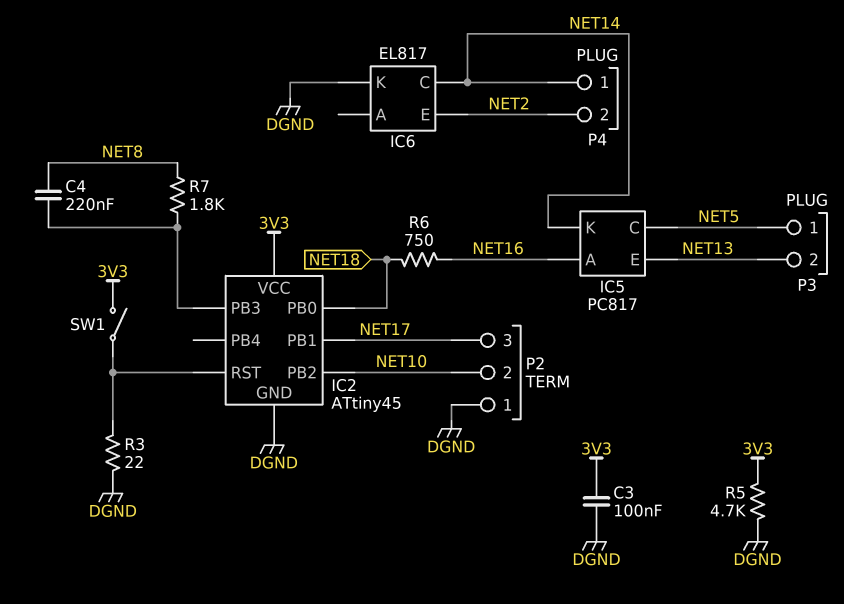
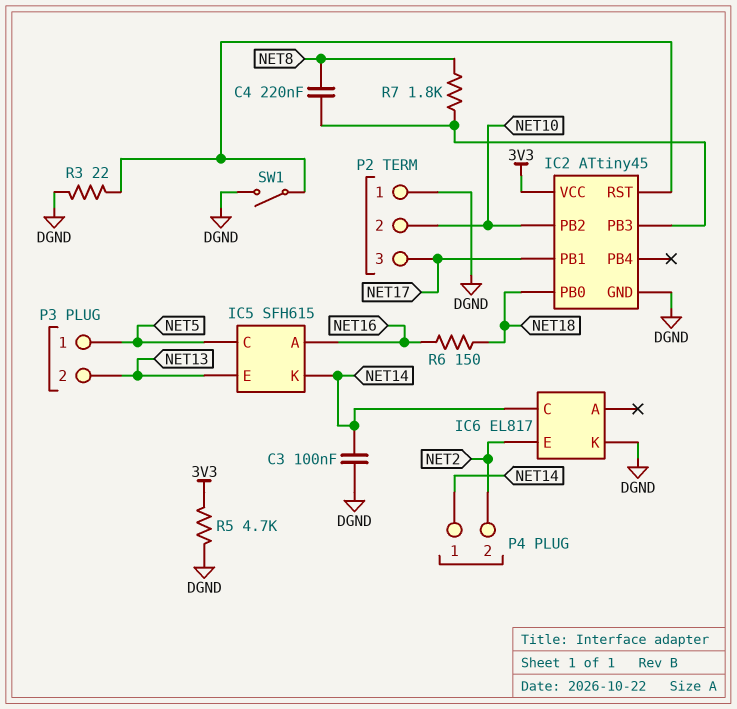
C3: 100nF (3V3, DGND) -> 100nF (DGND, NET14)
IC5: PC817 -> SFH615
R6: 750 (NET16, NET18) -> 150 (NET16, NET18)
SW1: switch (3V3, IC2/RST) -> switch (DGND, IC2/RST)

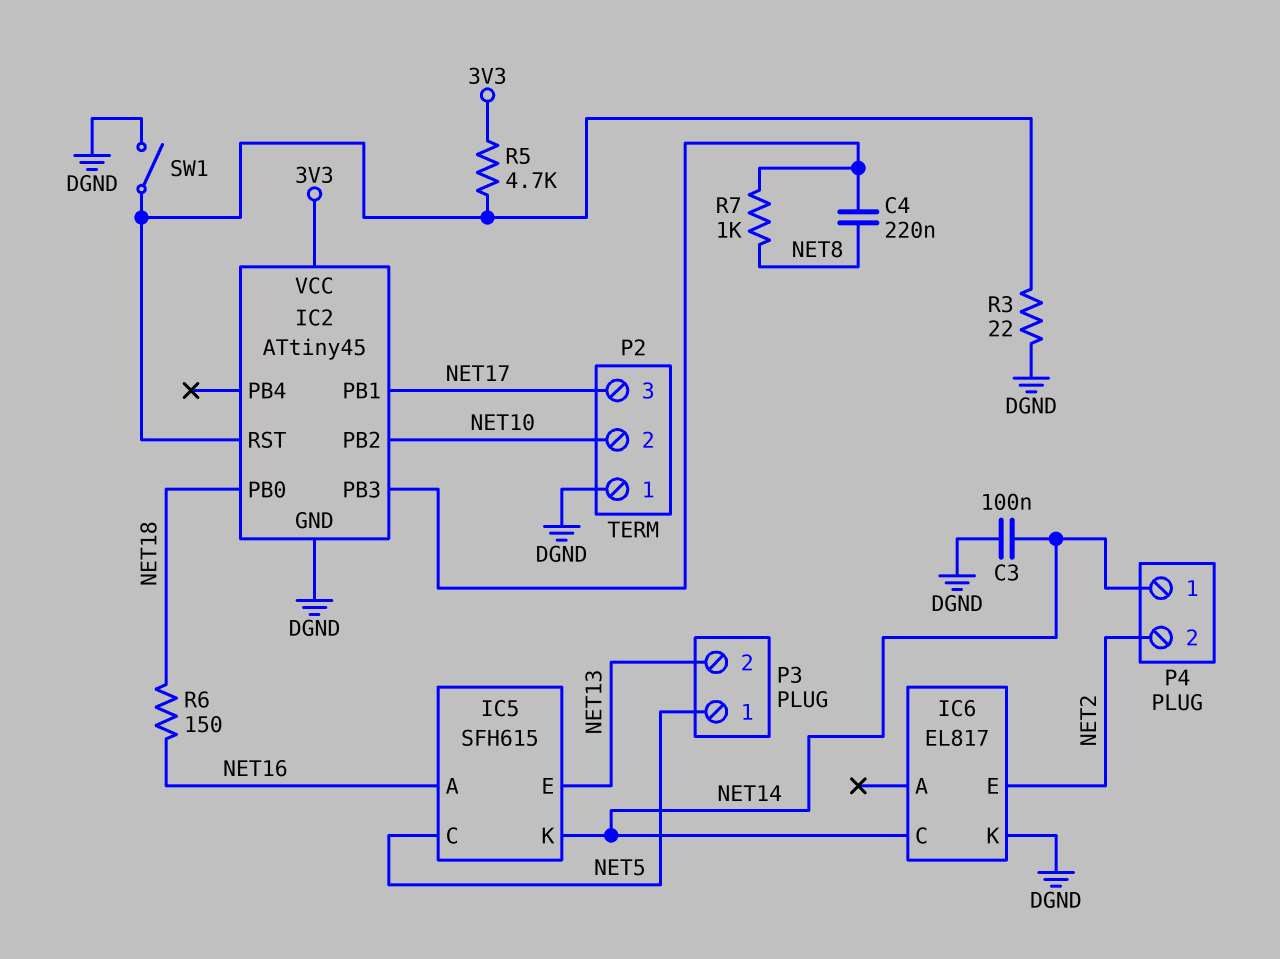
R5: 4.7k (3V3, DGND) -> 4.7k (3V3, IC2/RST)
R7: 1.8k (IC2/PB3, NET8) -> 1k (IC2/PB3, NET8)

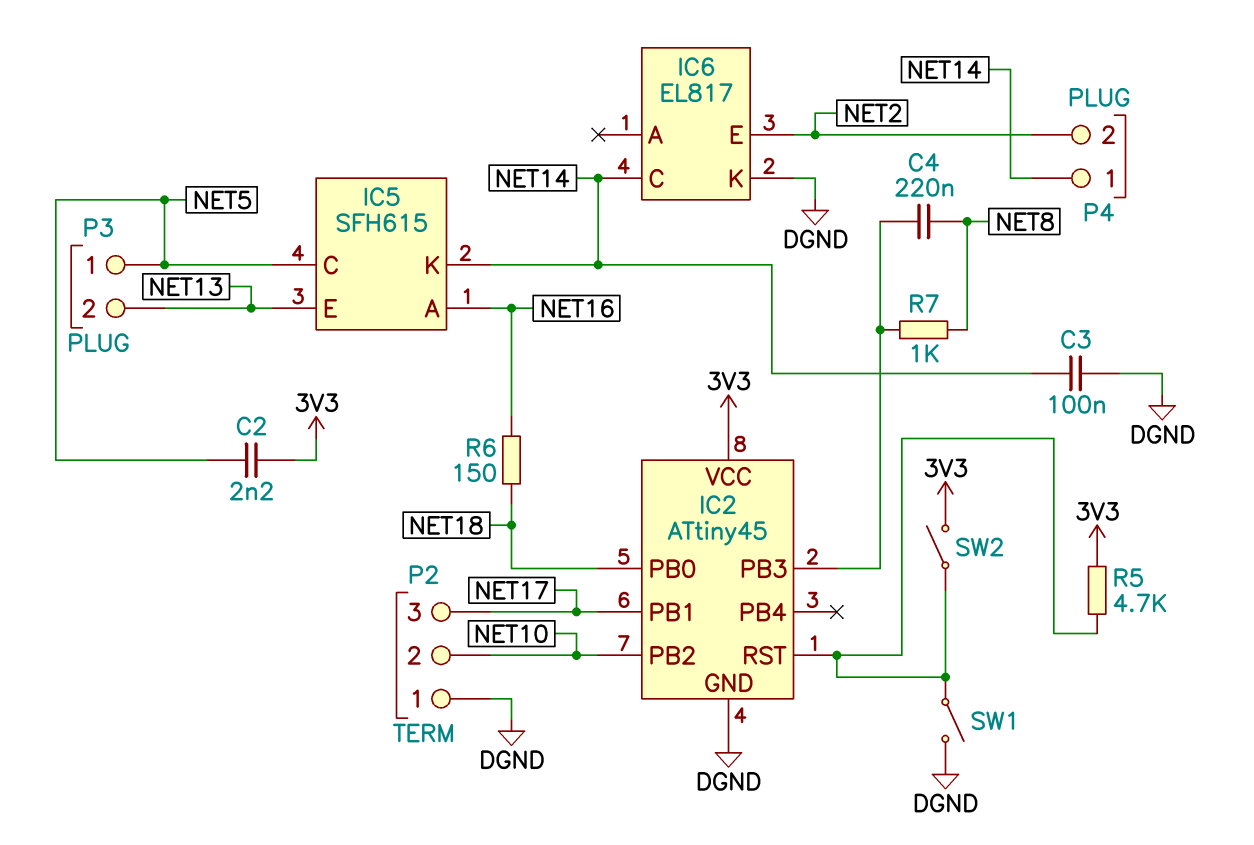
C2: none -> 2.2nF (3V3, NET5)
R3: 22 (DGND, IC2/RST) -> none
SW2: none -> switch (3V3, IC2/RST)

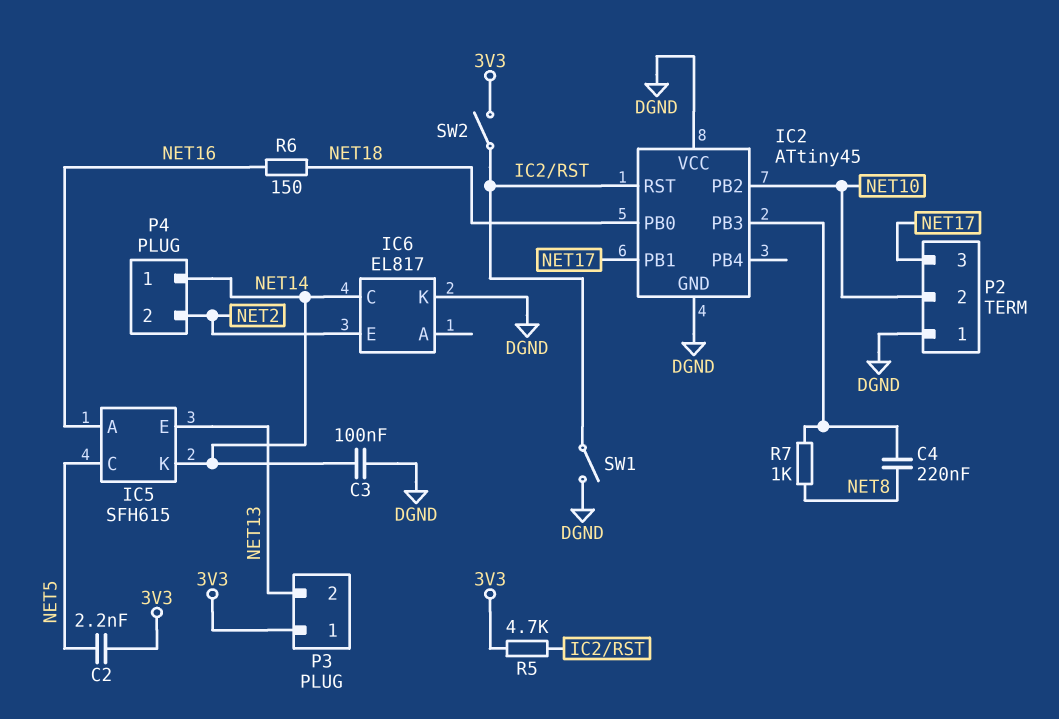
IC2 pin VCC: 3V3 -> DGND
P3 pin 1: NET5 -> 3V3

